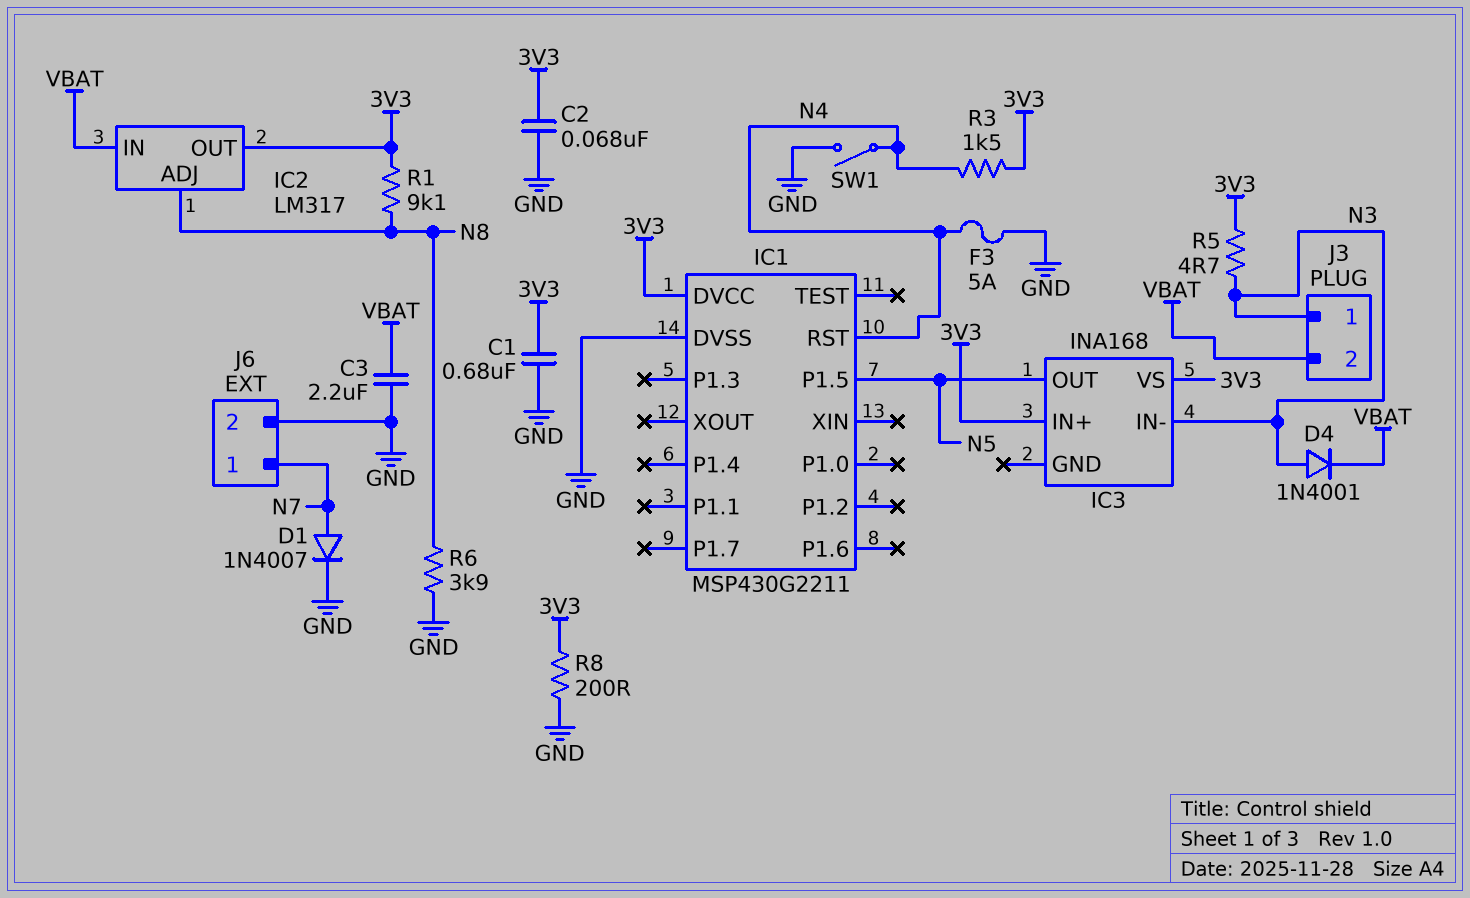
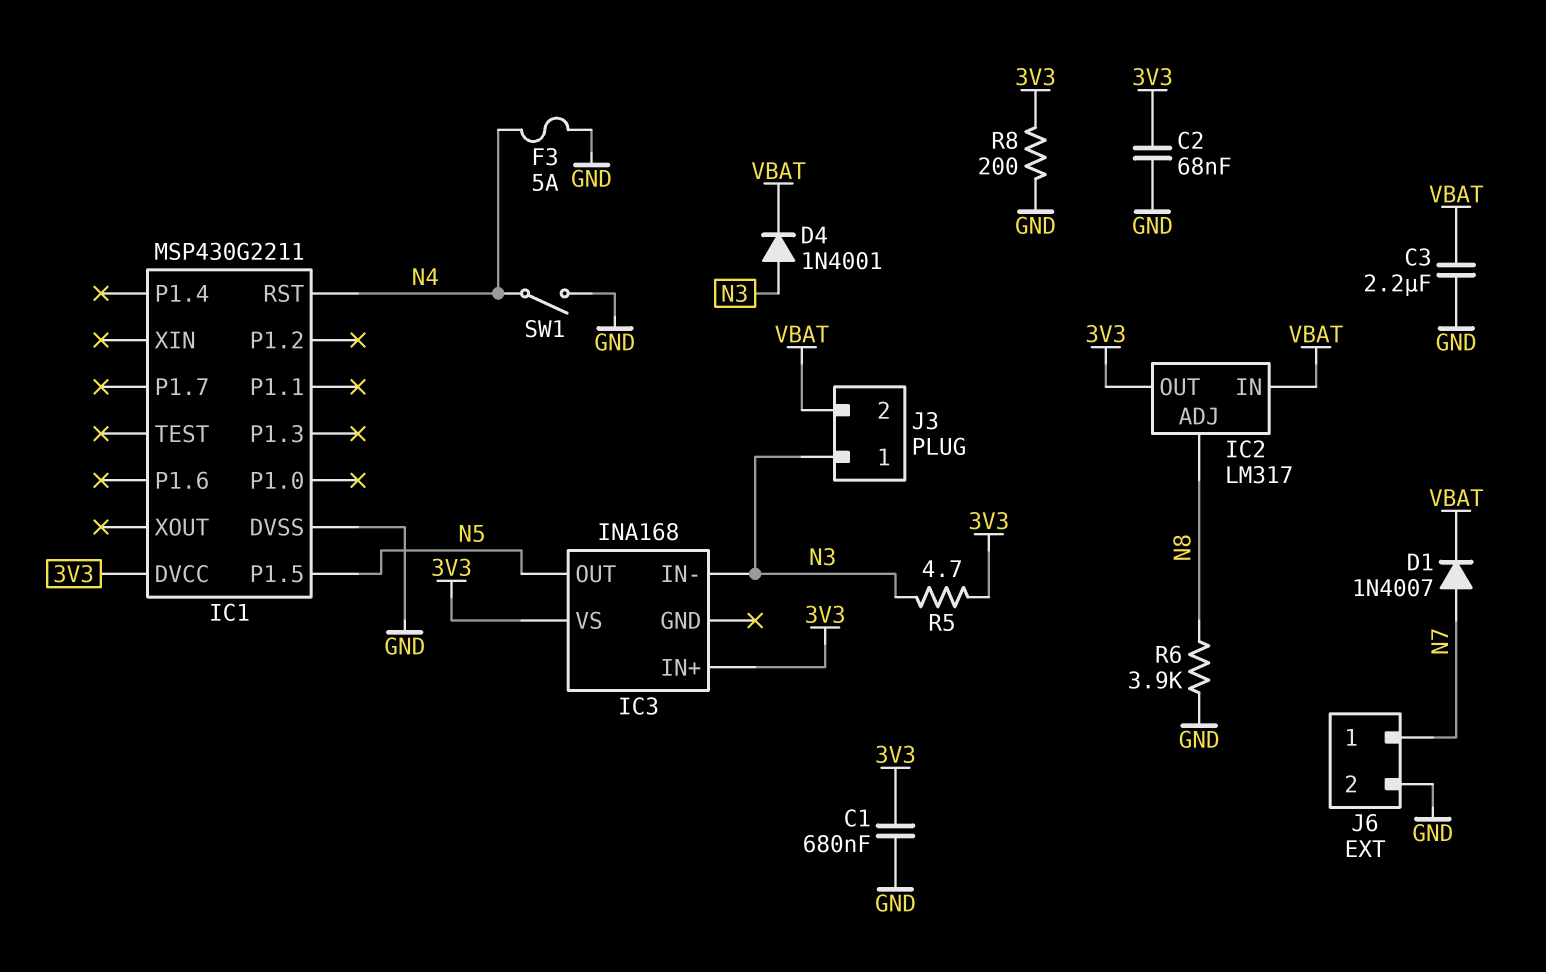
D1: diode 1N4007 (A N7, K GND) -> diode 1N4007 (A N7, K VBAT)
R1: 9.1k (3V3, N8) -> none
R3: 1.5k (3V3, N4) -> none

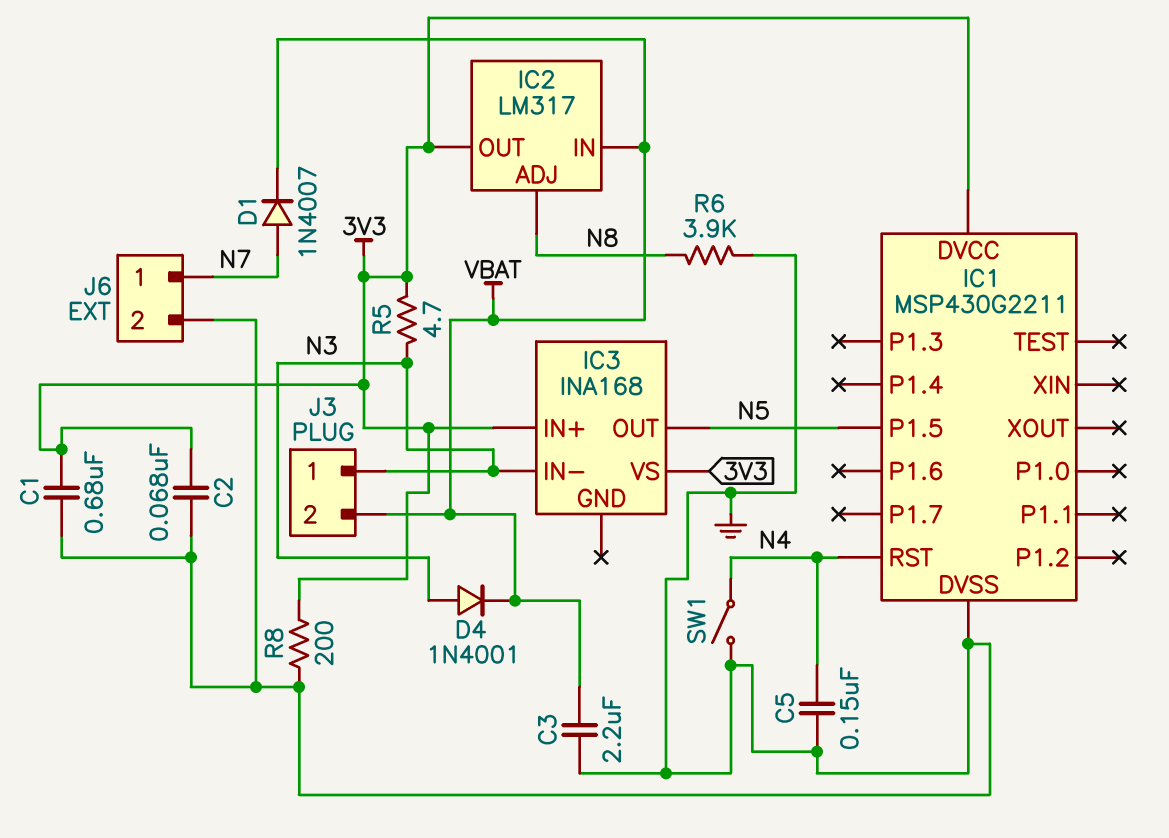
C5: none -> 150nF (GND, N4)
F3: 5A (GND, N4) -> none

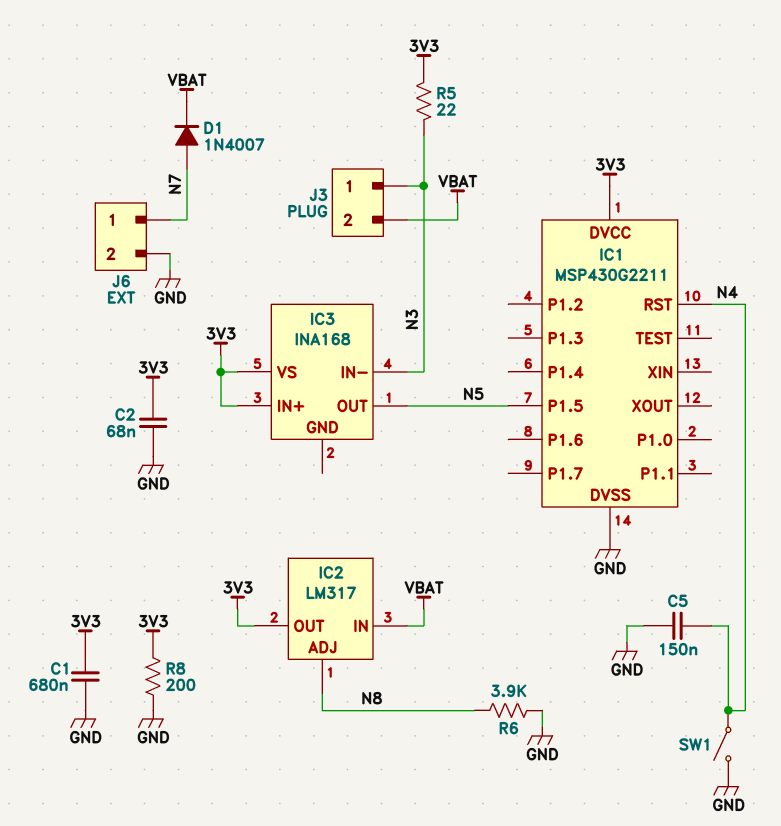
C3: 2.2uF (GND, VBAT) -> none
D4: diode 1N4001 (A N3, K VBAT) -> none
R5: 4.7 (3V3, N3) -> 22 (3V3, N3)

